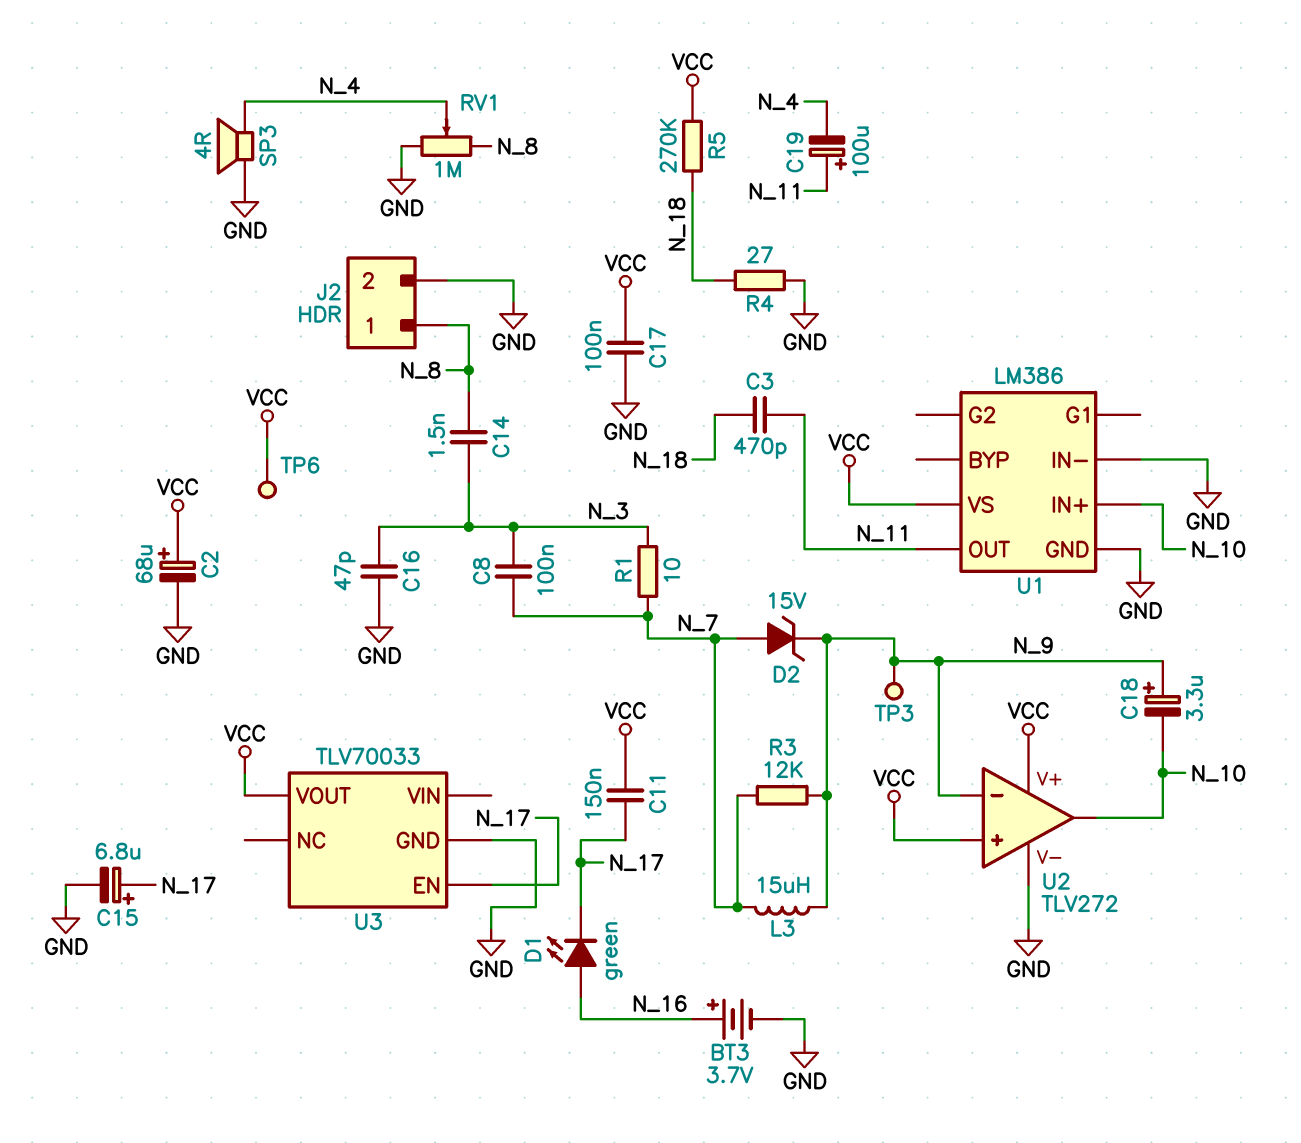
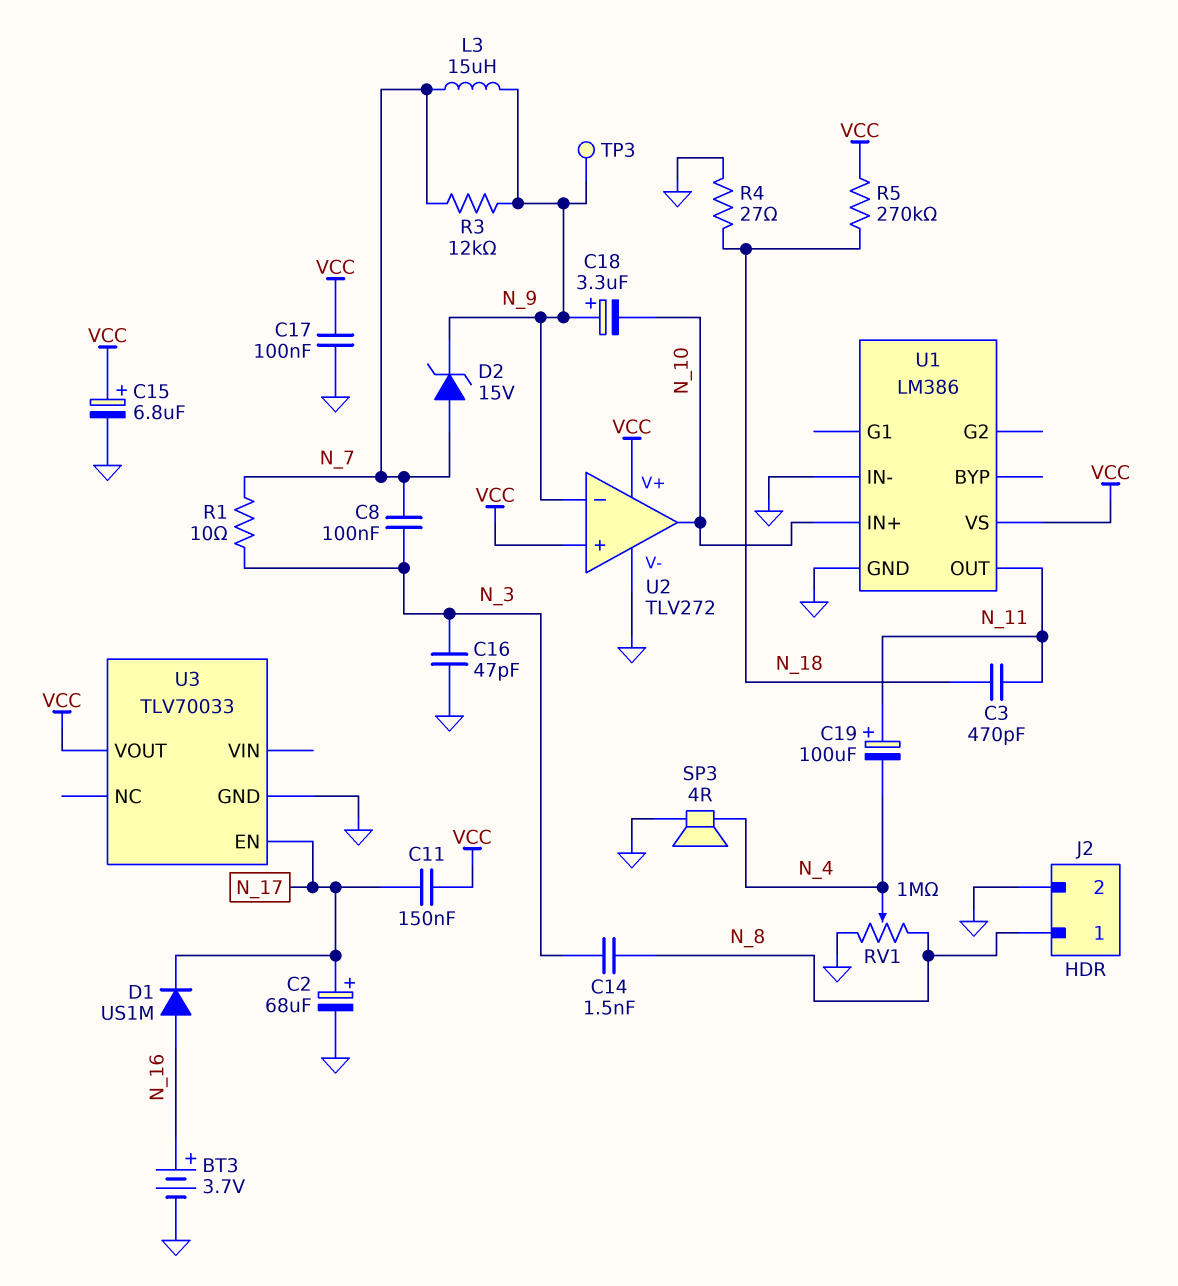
C2: 68uF (plus VCC, minus GND) -> 68uF (plus N_17, minus GND)
C15: 6.8uF (plus N_17, minus GND) -> 6.8uF (plus VCC, minus GND)
D1: LED green (A N_16, K N_17) -> diode US1M (A N_16, K N_17)
TP6: test point (VCC) -> none

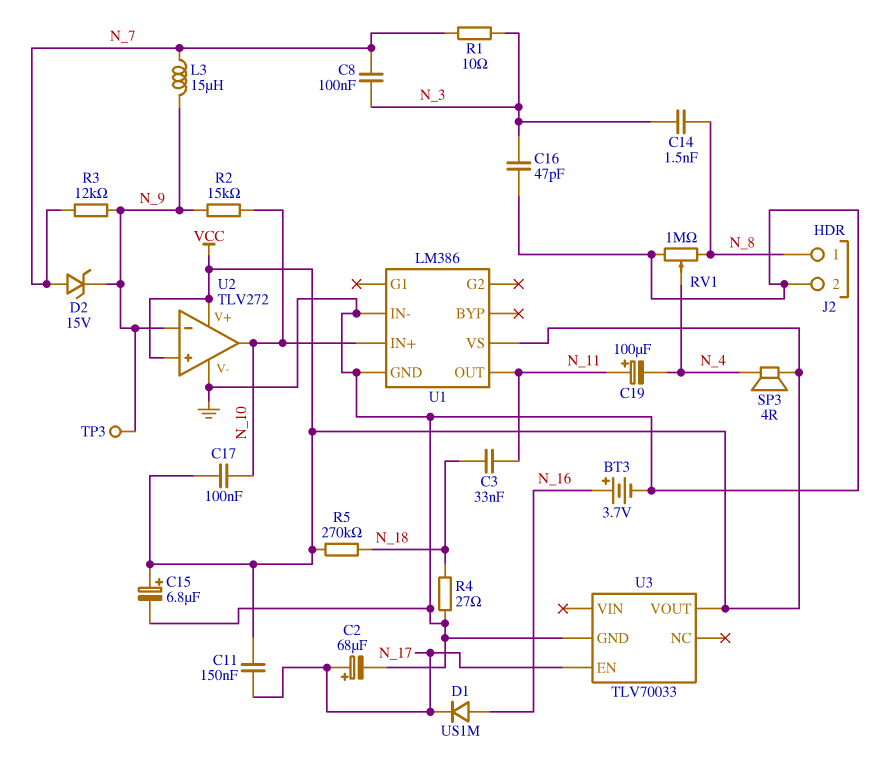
C3: 470pF (N_11, N_18) -> 33nF (N_11, N_18)
C17: 100nF (GND, VCC) -> 100nF (N_10, VCC)
C18: 3.3uF (plus N_9, minus N_10) -> none
R2: none -> 15k (N_9, N_10)
SP3: speaker 4R (GND, N_4) -> speaker 4R (N_4, VCC)

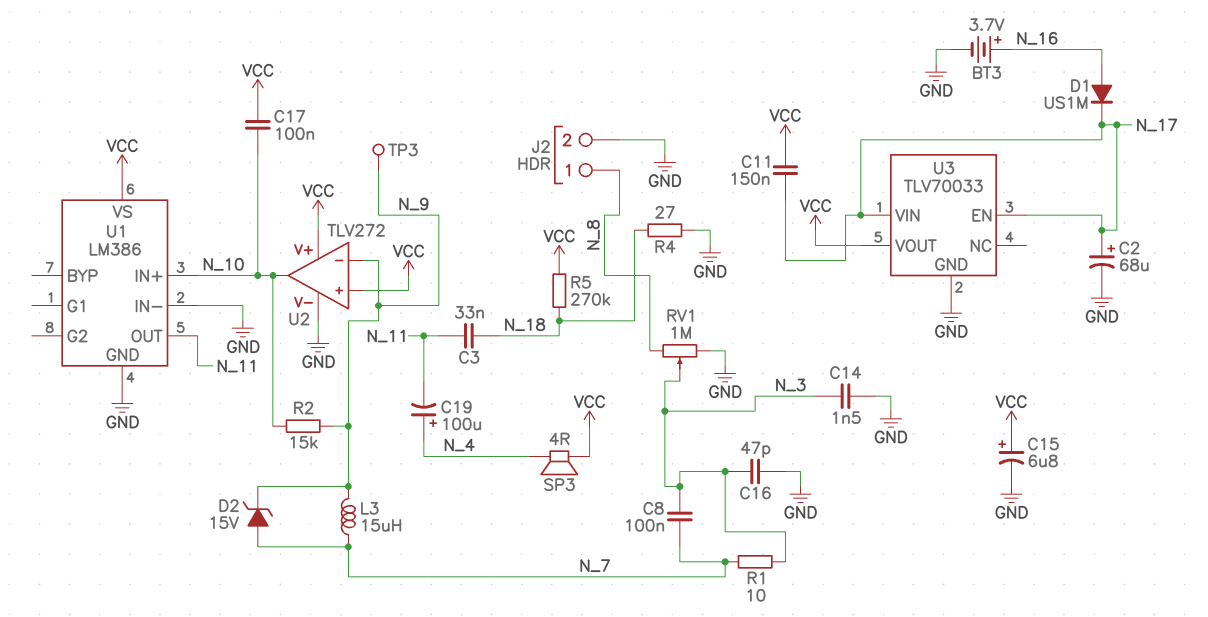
C14: 1.5nF (N_3, N_8) -> 1.5nF (GND, N_3)
C19: 100uF (plus N_11, minus N_4) -> 100uF (plus N_4, minus N_11)
R3: 12k (N_7, N_9) -> none
RV1: 1M (GND, N_8, wiper N_4) -> 1M (GND, N_8, wiper N_3)
U3 pin VIN: none -> N_17

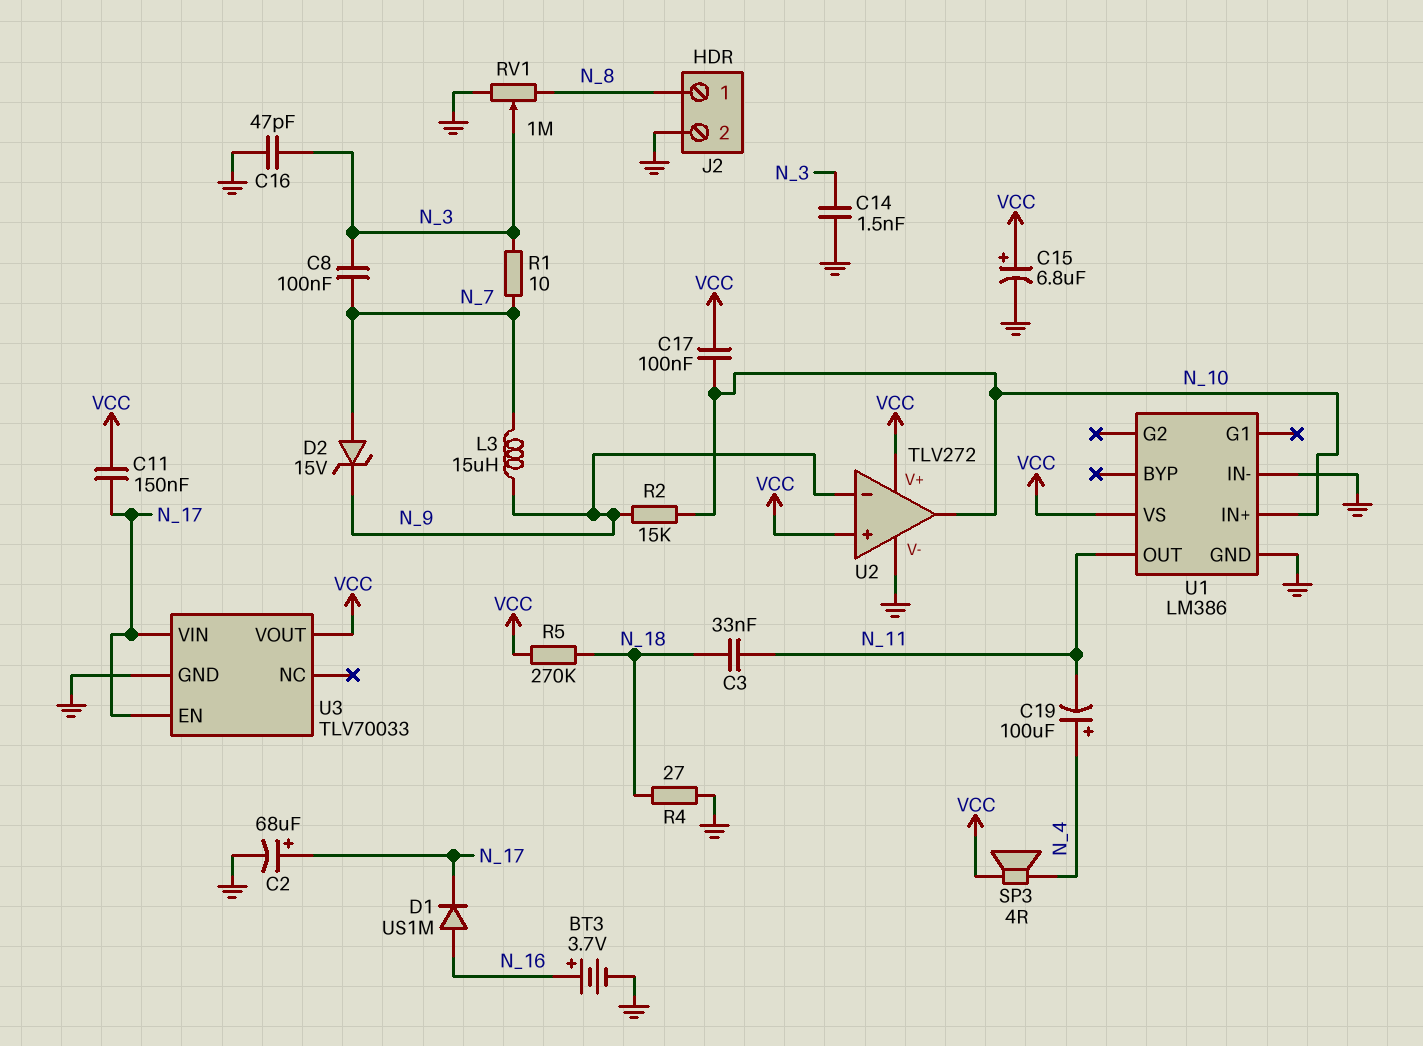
TP3: test point (N_9) -> none

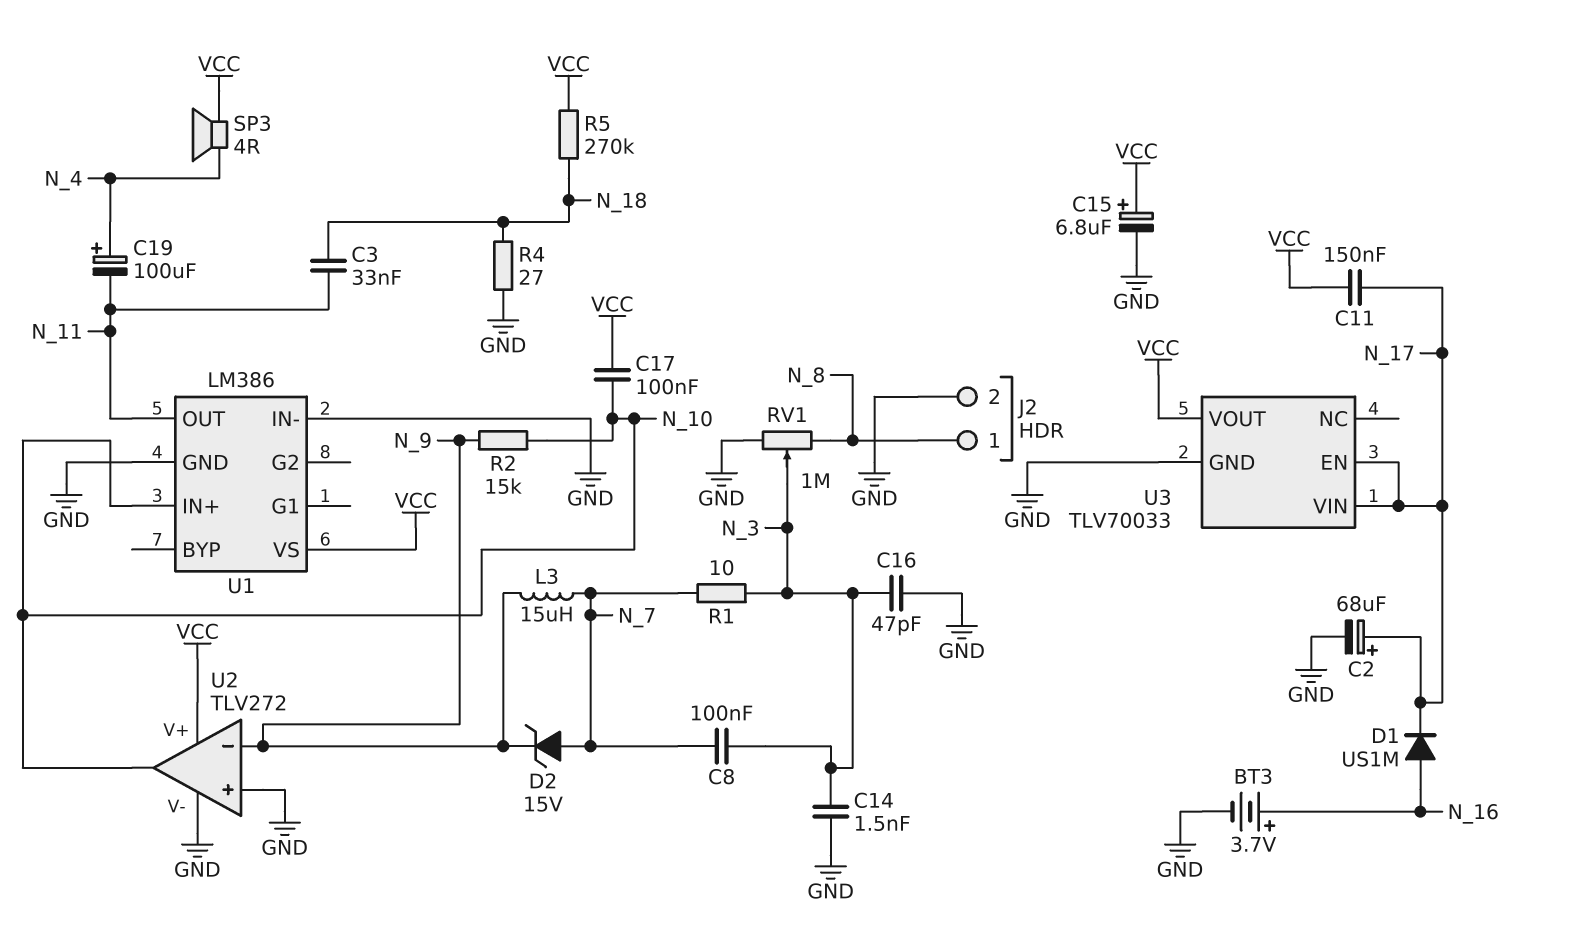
U2 pin in+: VCC -> GND

